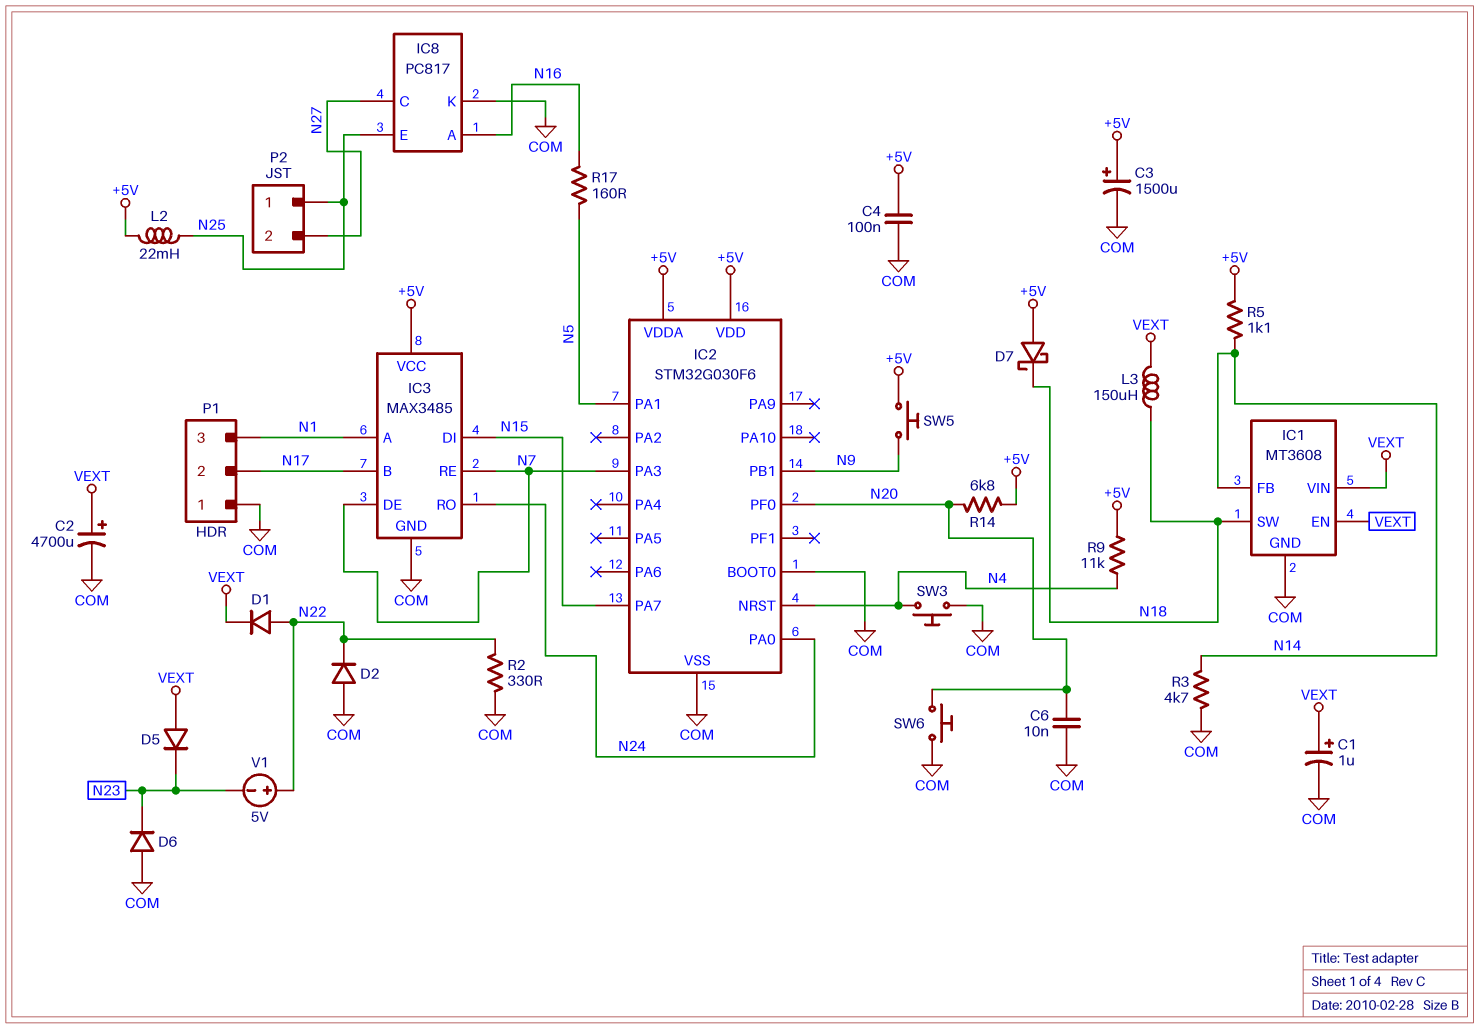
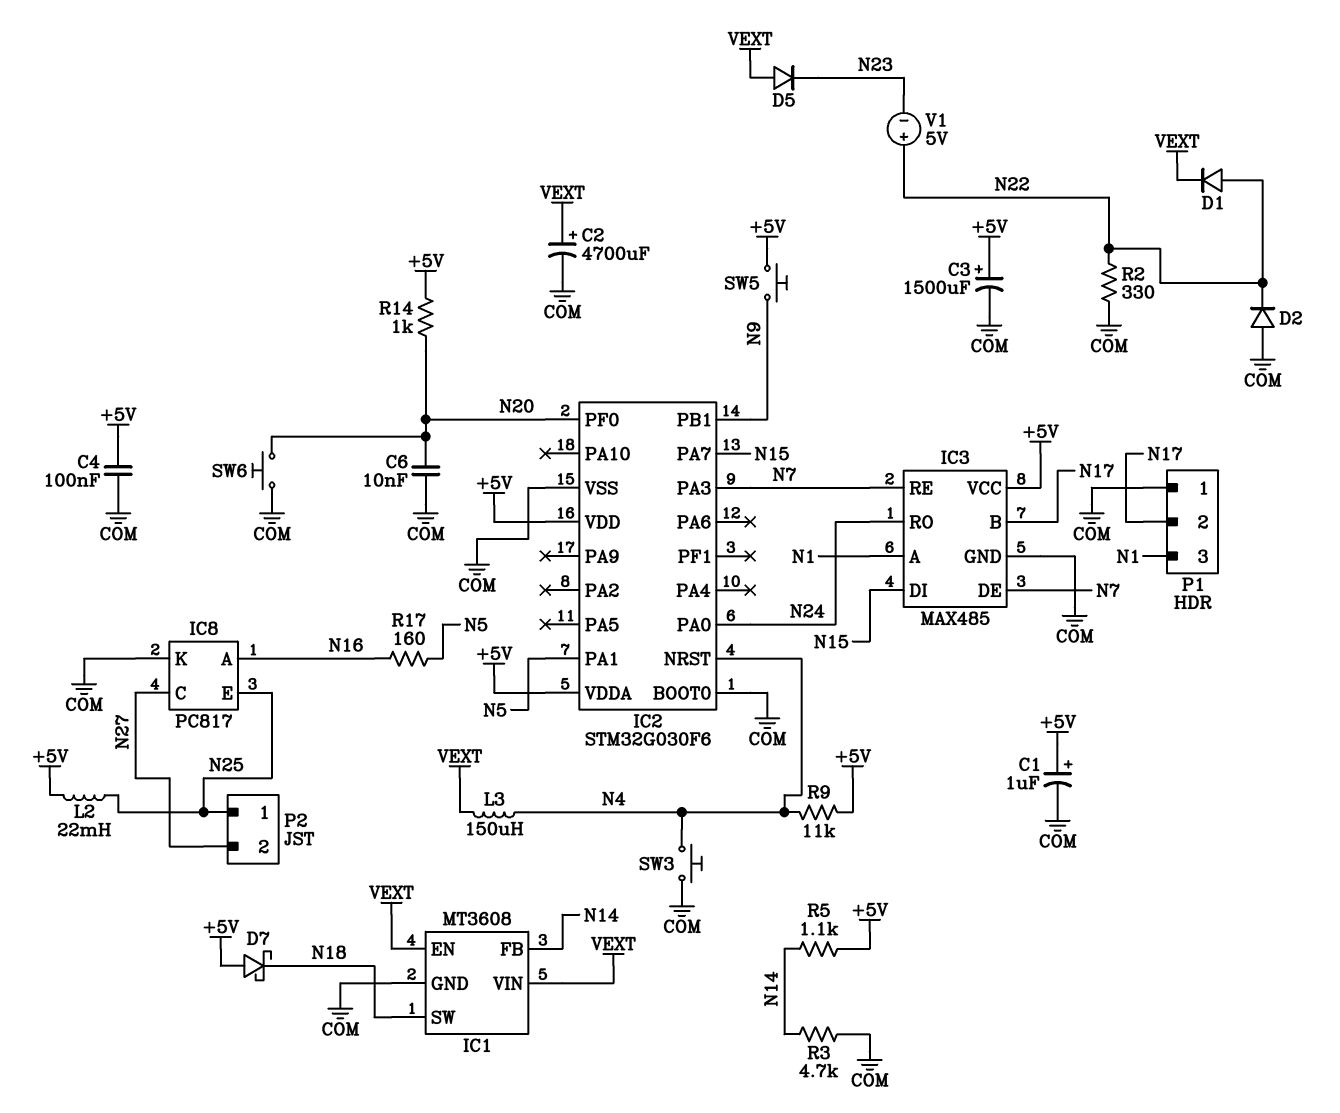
C1: 1uF (plus VEXT, minus COM) -> 1uF (plus +5V, minus COM)
D6: diode (A COM, K N23) -> none
IC3: MAX3485 -> MAX485
L3: 150uH (N18, VEXT) -> 150uH (N4, VEXT)
R14: 6.8k (+5V, N20) -> 1k (+5V, N20)

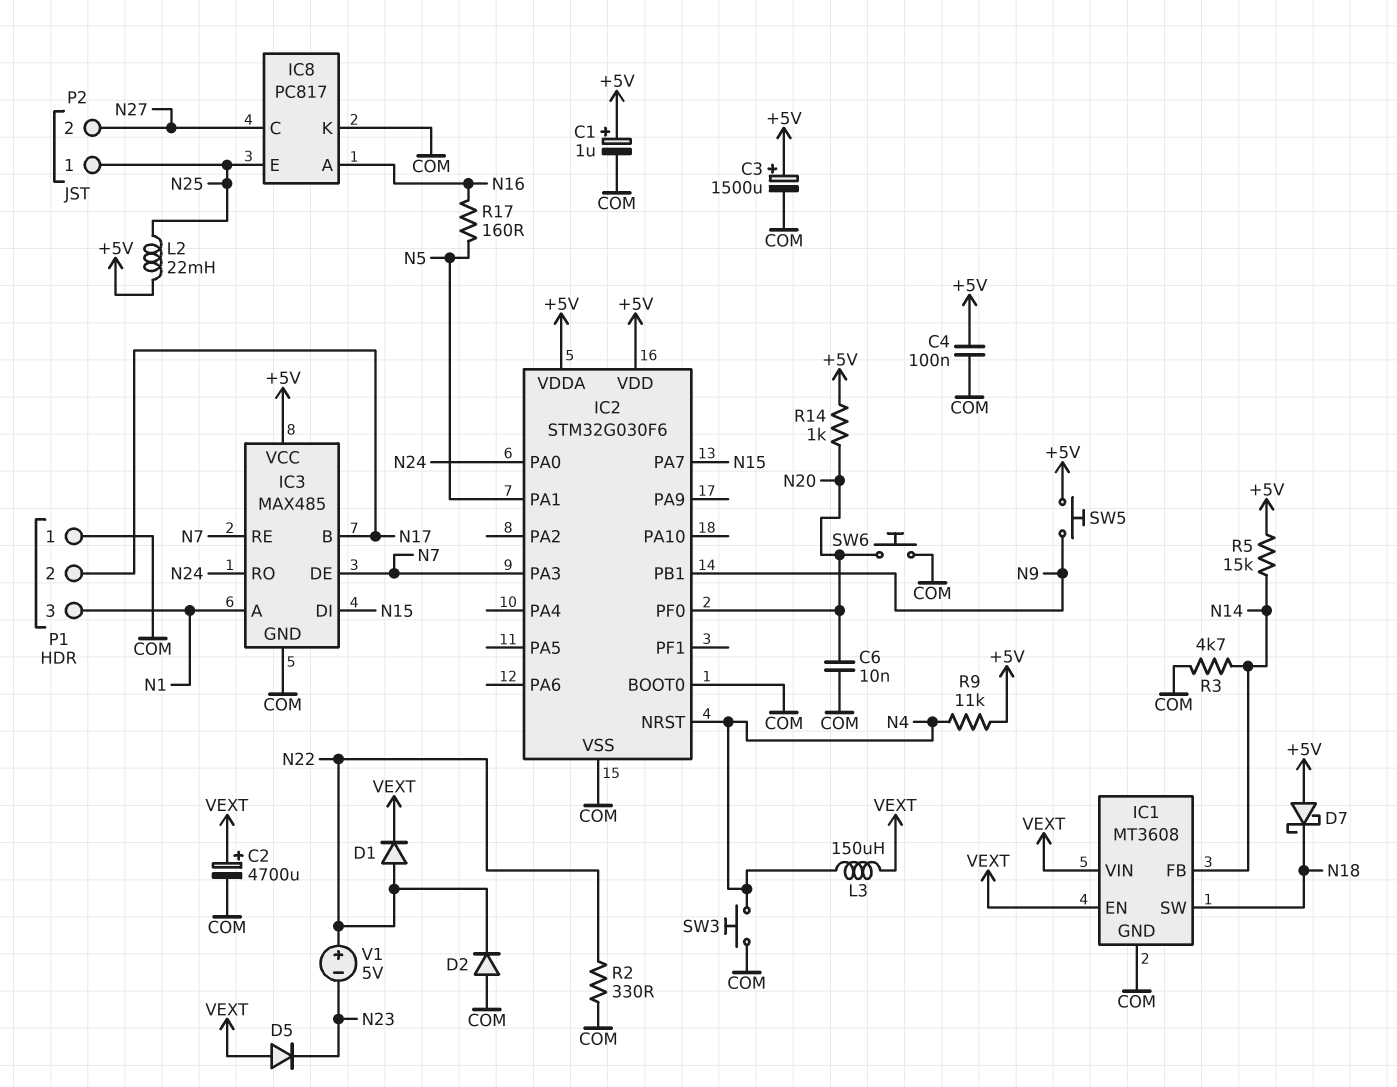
R5: 1.1k (+5V, N14) -> 15k (+5V, N14)

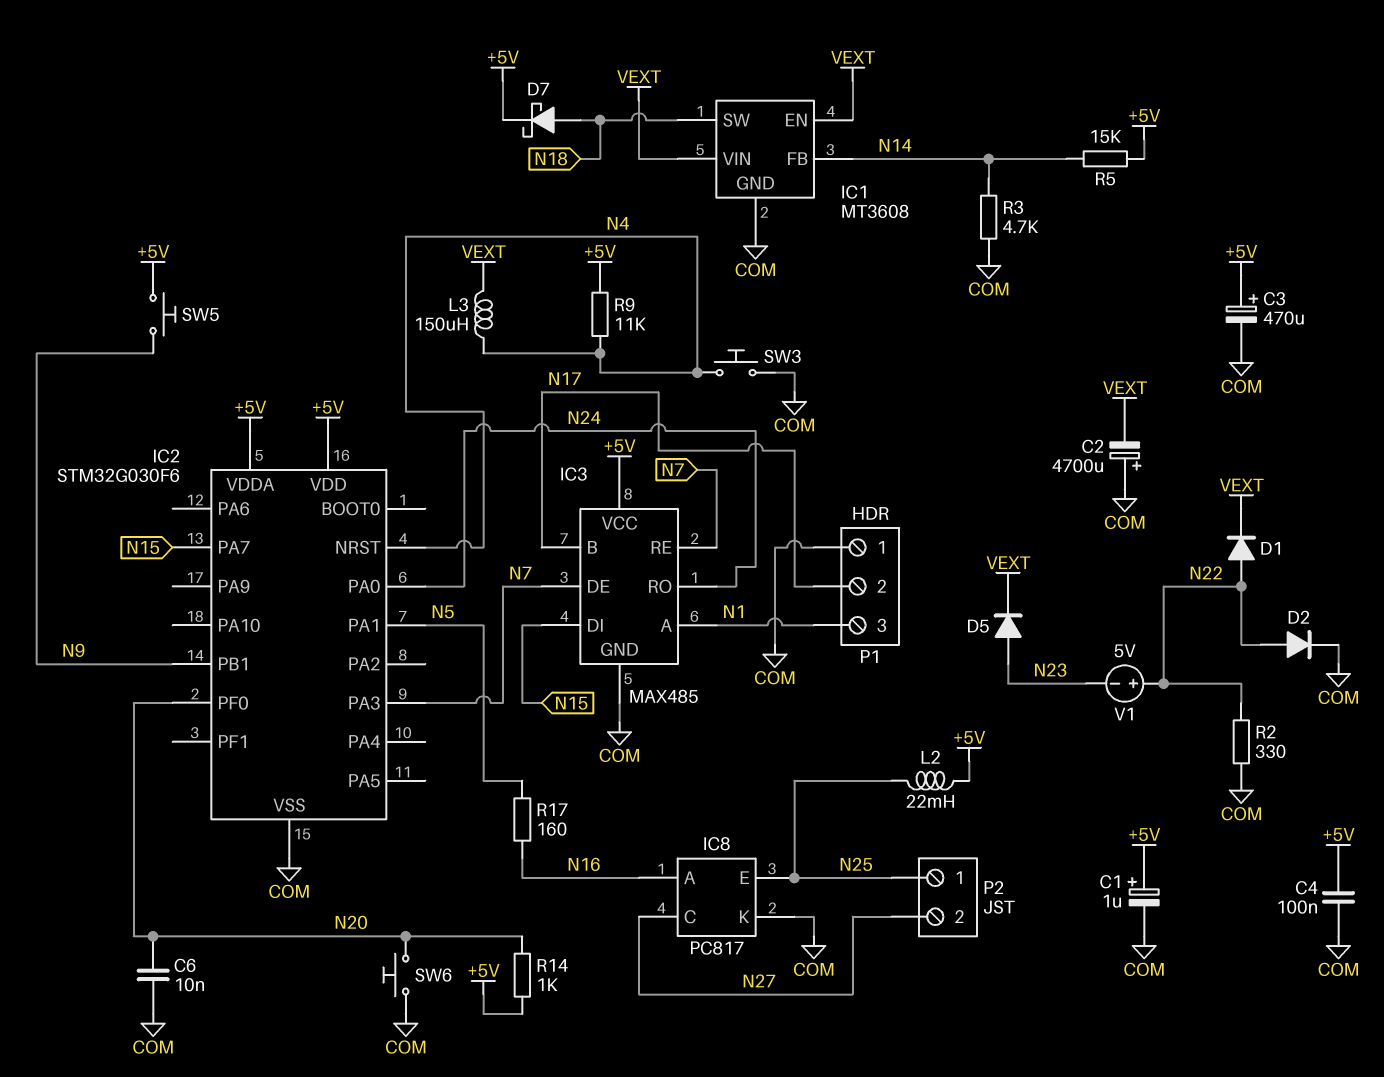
C2: 4700uF (plus VEXT, minus COM) -> 4700uF (plus COM, minus VEXT)
C3: 1500uF (plus +5V, minus COM) -> 470uF (plus +5V, minus COM)
D2: diode (A COM, K N22) -> diode (A N22, K COM)
D5: diode (A VEXT, K N23) -> diode (A N23, K VEXT)
D7: schottky (A +5V, K N18) -> schottky (A N18, K +5V)
IC2 pin BOOT0: COM -> none

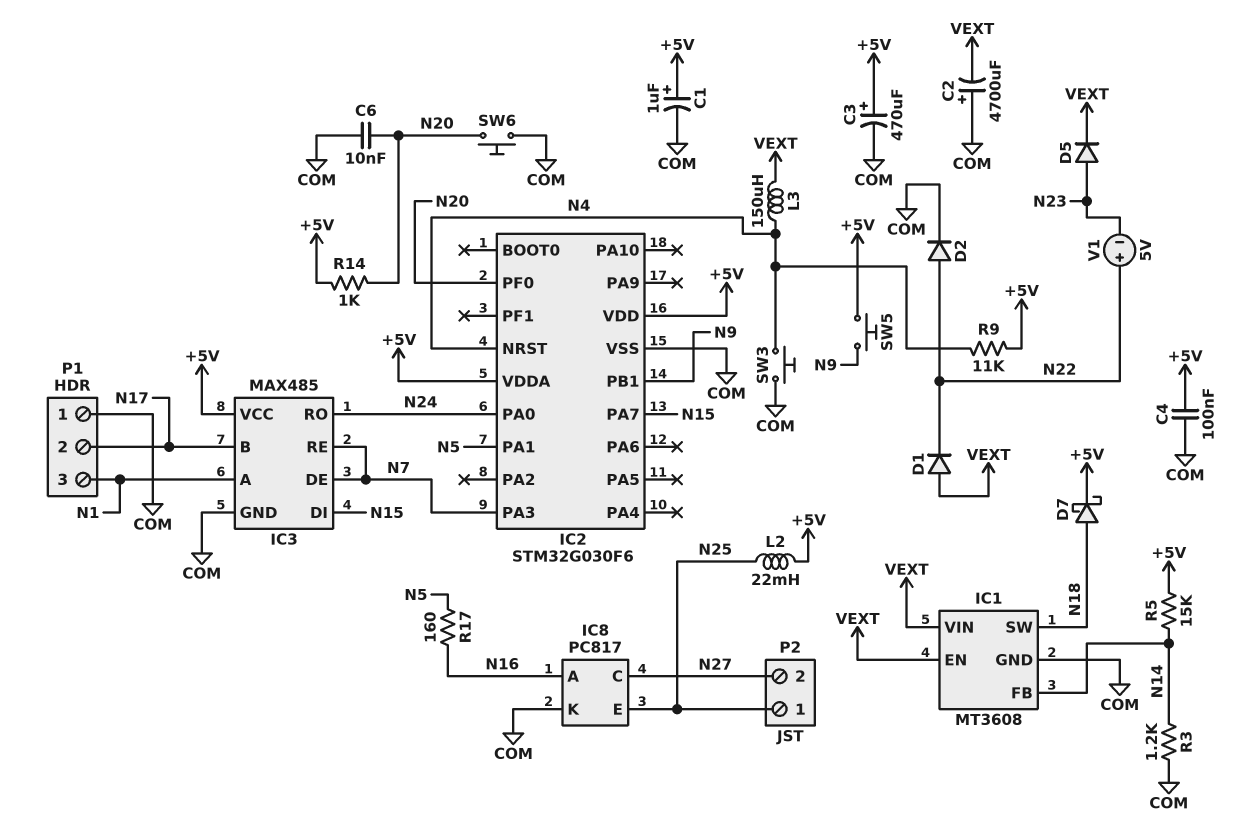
D1: diode (A N22, K VEXT) -> diode (A VEXT, K N22)
R2: 330 (COM, N22) -> none
R3: 4.7k (COM, N14) -> 1.2k (COM, N14)

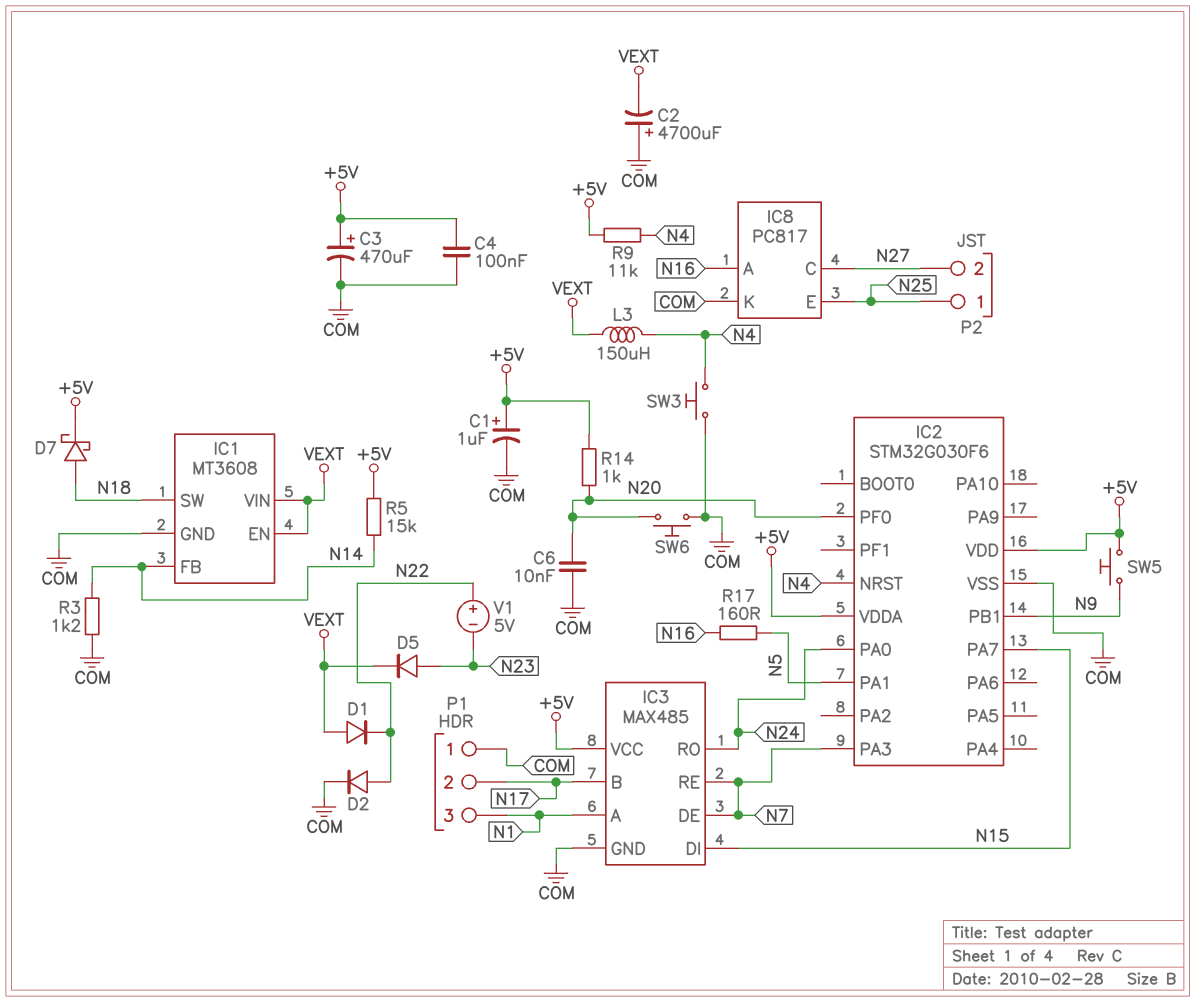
L2: 22mH (+5V, N25) -> none

